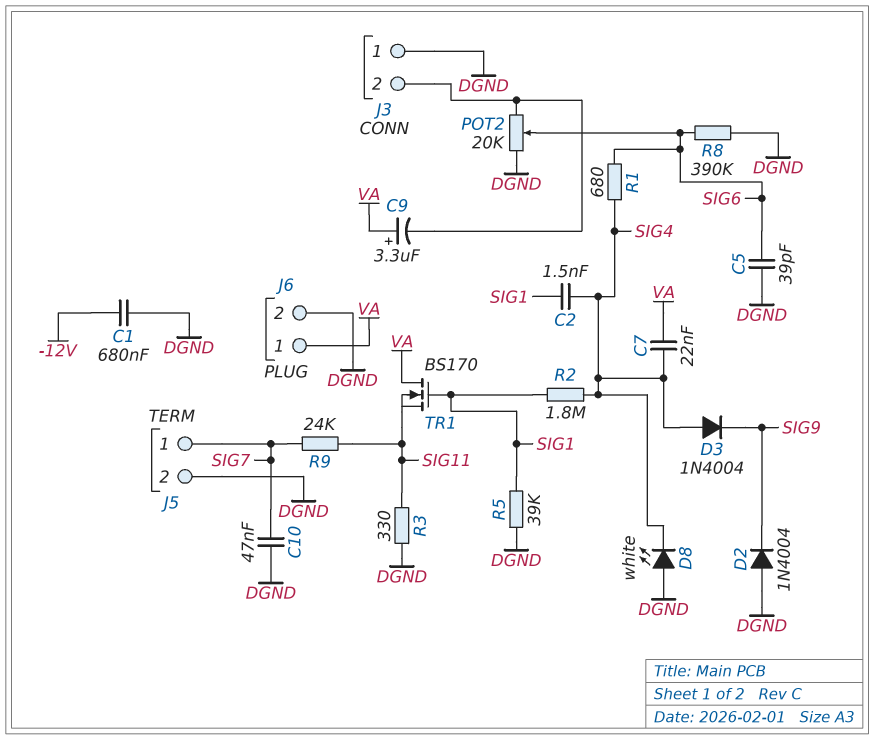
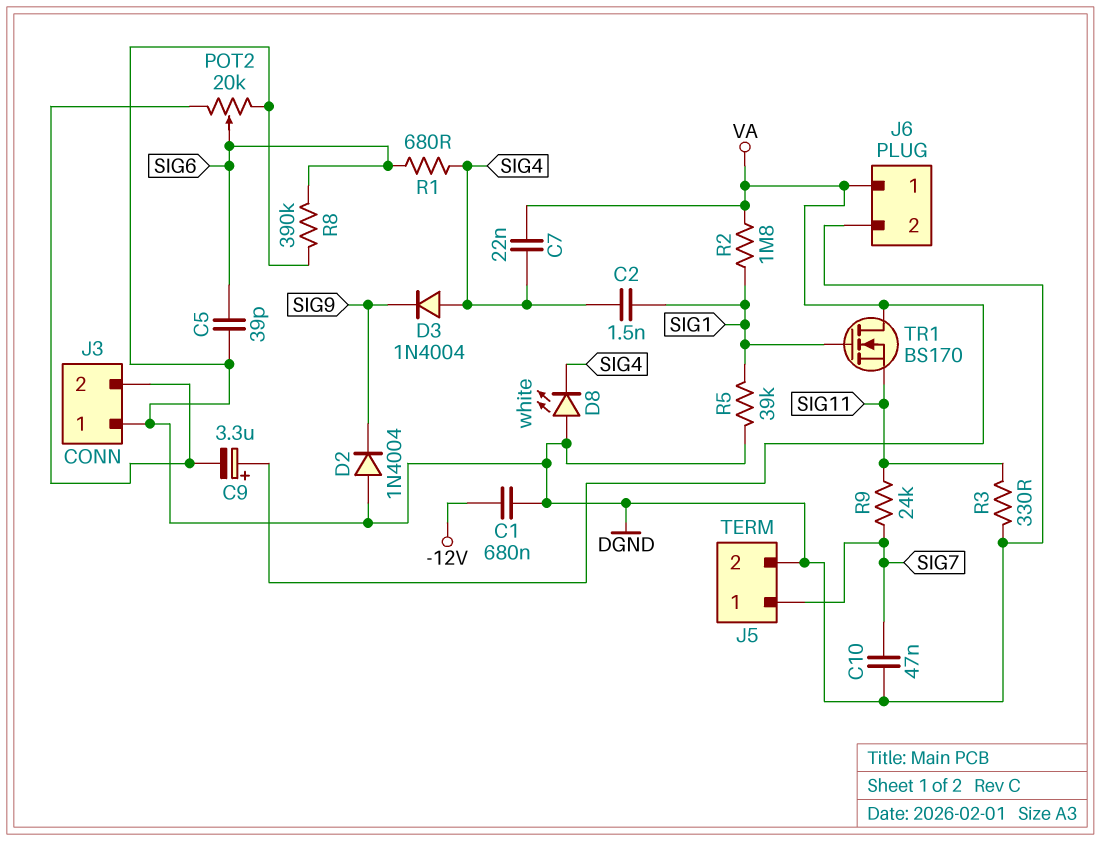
R2: 1.8M (SIG1, SIG4) -> 1.8M (SIG1, VA)

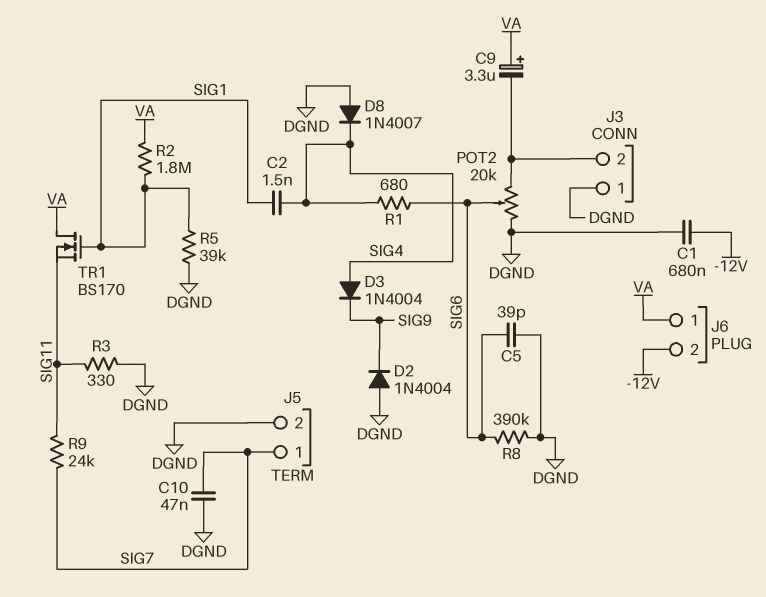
C7: 22nF (SIG4, VA) -> none
D8: LED white (A DGND, K SIG4) -> diode 1N4007 (A DGND, K SIG4)
J6 pin 2: DGND -> -12V

